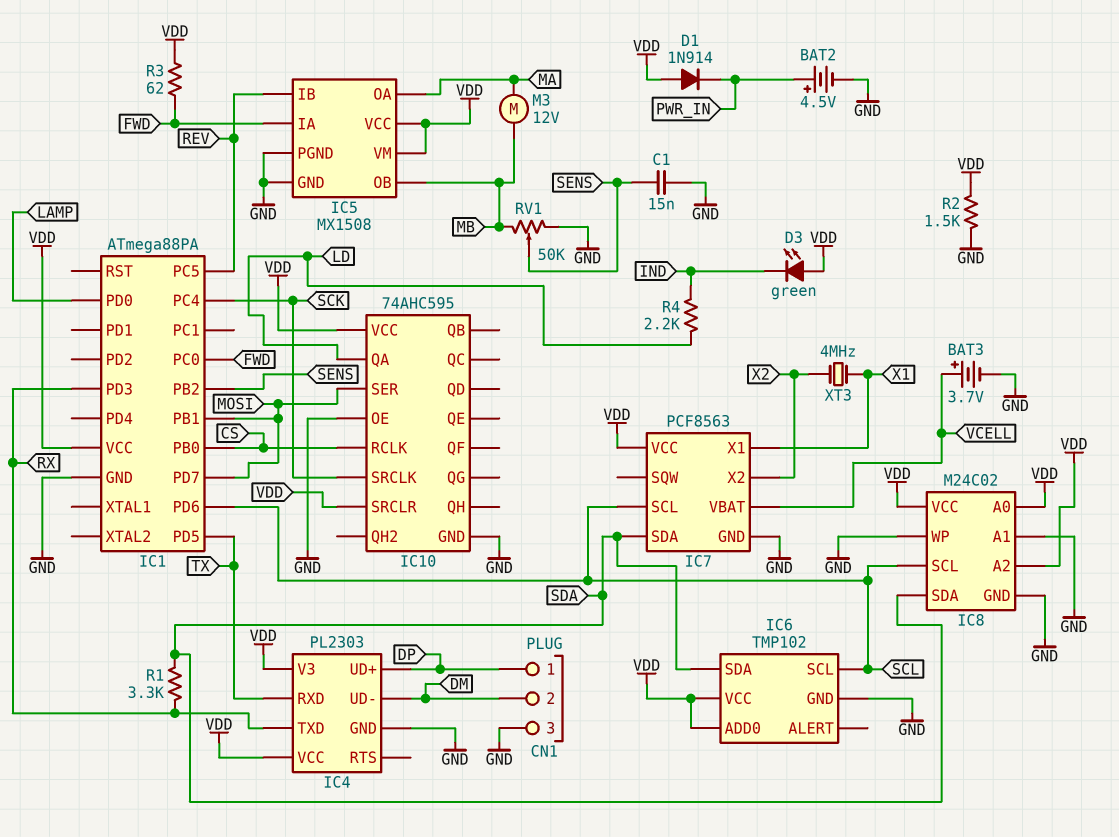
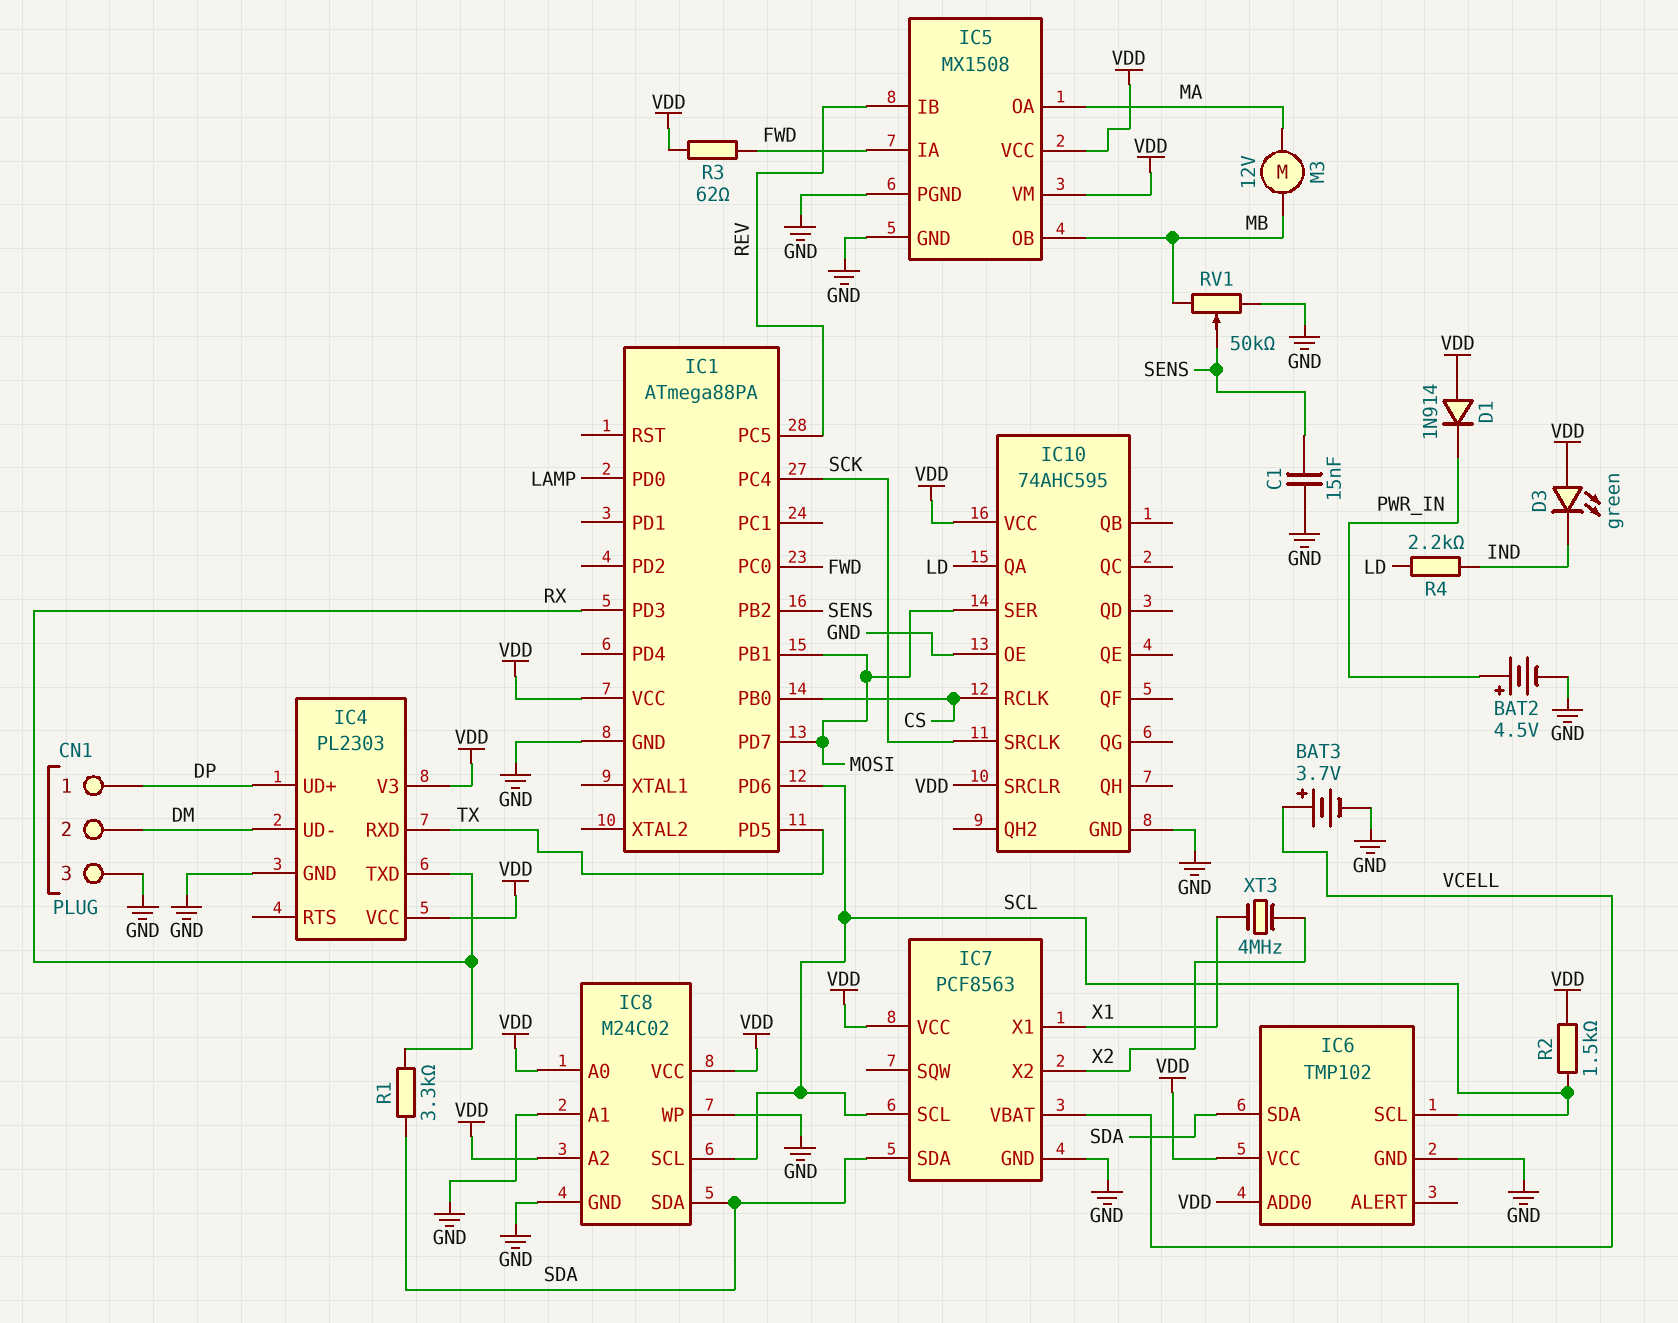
R2: 1.5k (GND, VDD) -> 1.5k (SCL, VDD)

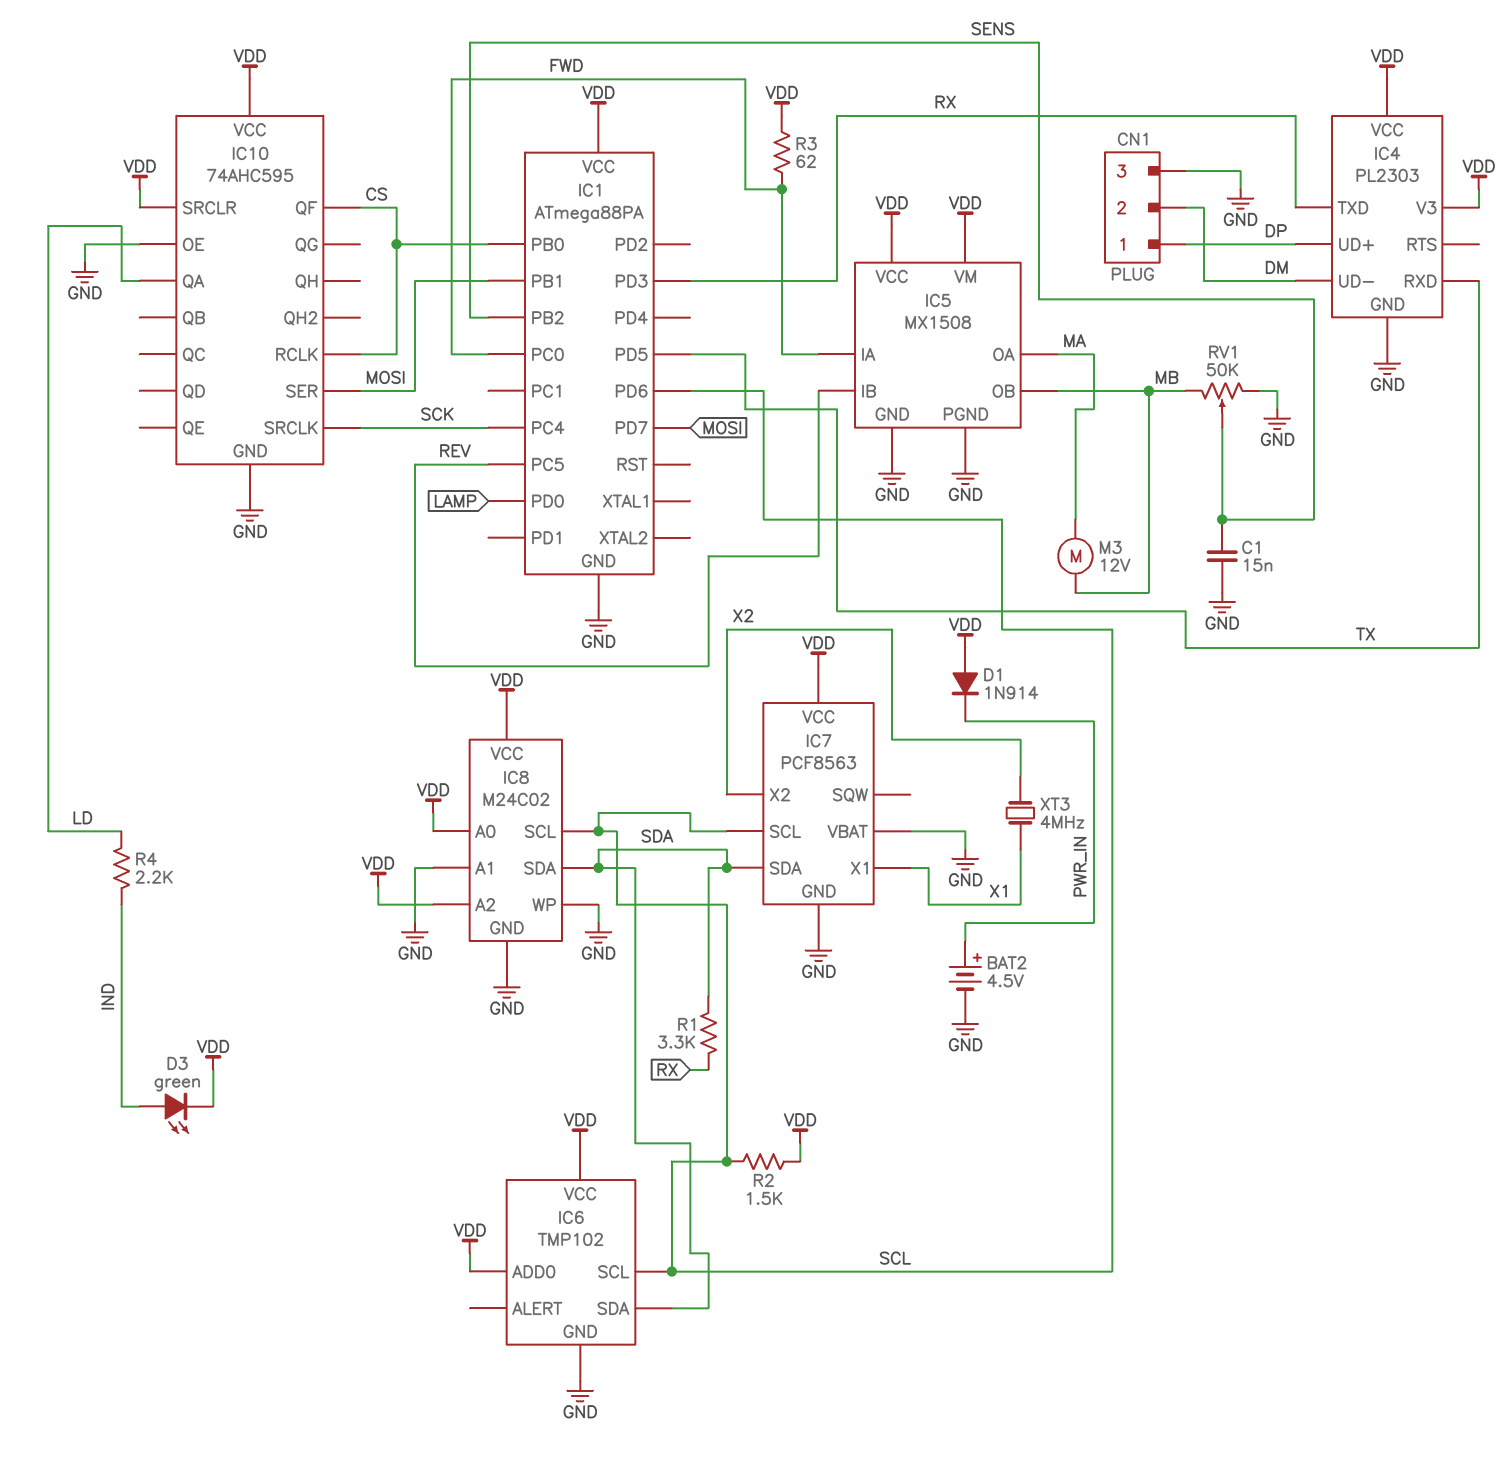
BAT3: 3.7V (plus VCELL, minus GND) -> none
D3: LED green (A VDD, K IND) -> LED green (A IND, K VDD)
IC7 pin VBAT: VCELL -> GND
IC10 pin QF: none -> CS

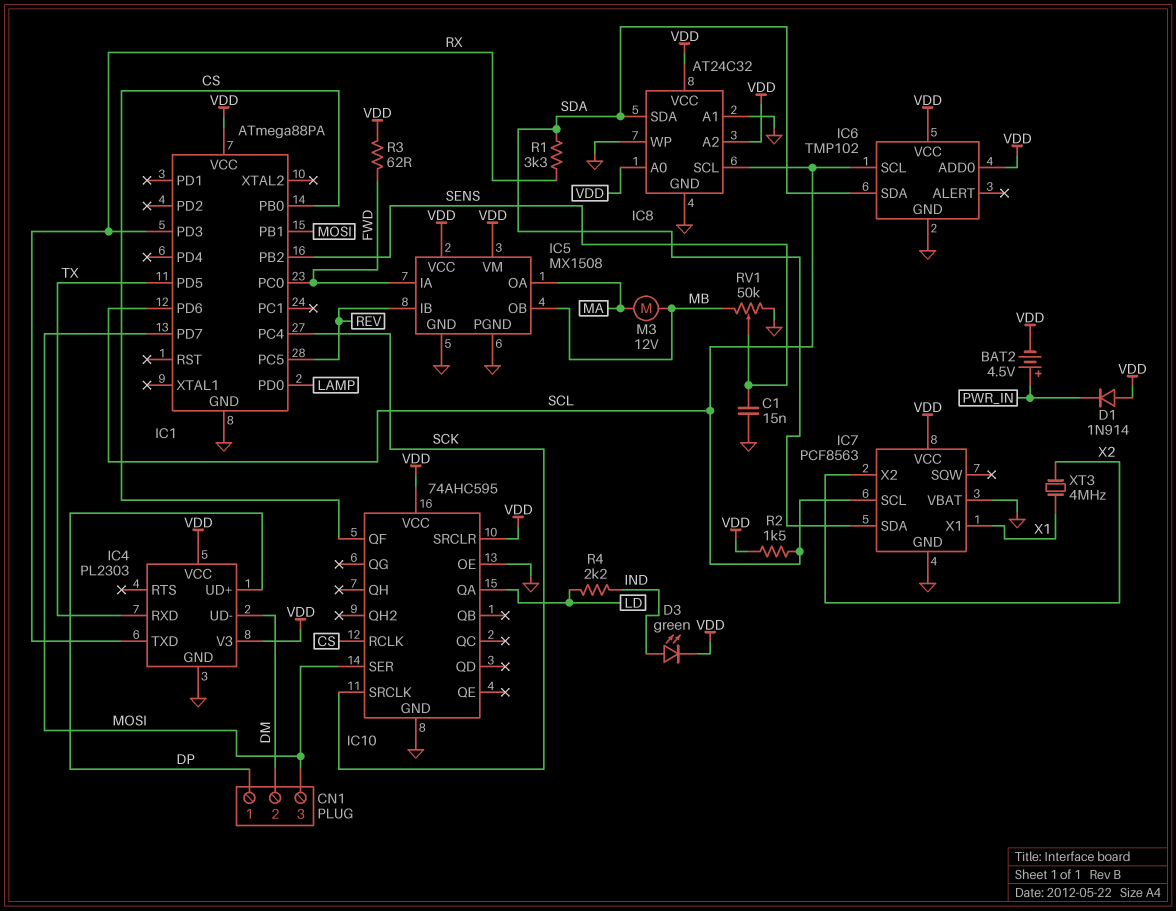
BAT2: 4.5V (plus PWR_IN, minus GND) -> 4.5V (plus PWR_IN, minus VDD)
CN1 pin 3: GND -> MOSI
IC8: M24C02 -> AT24C32

